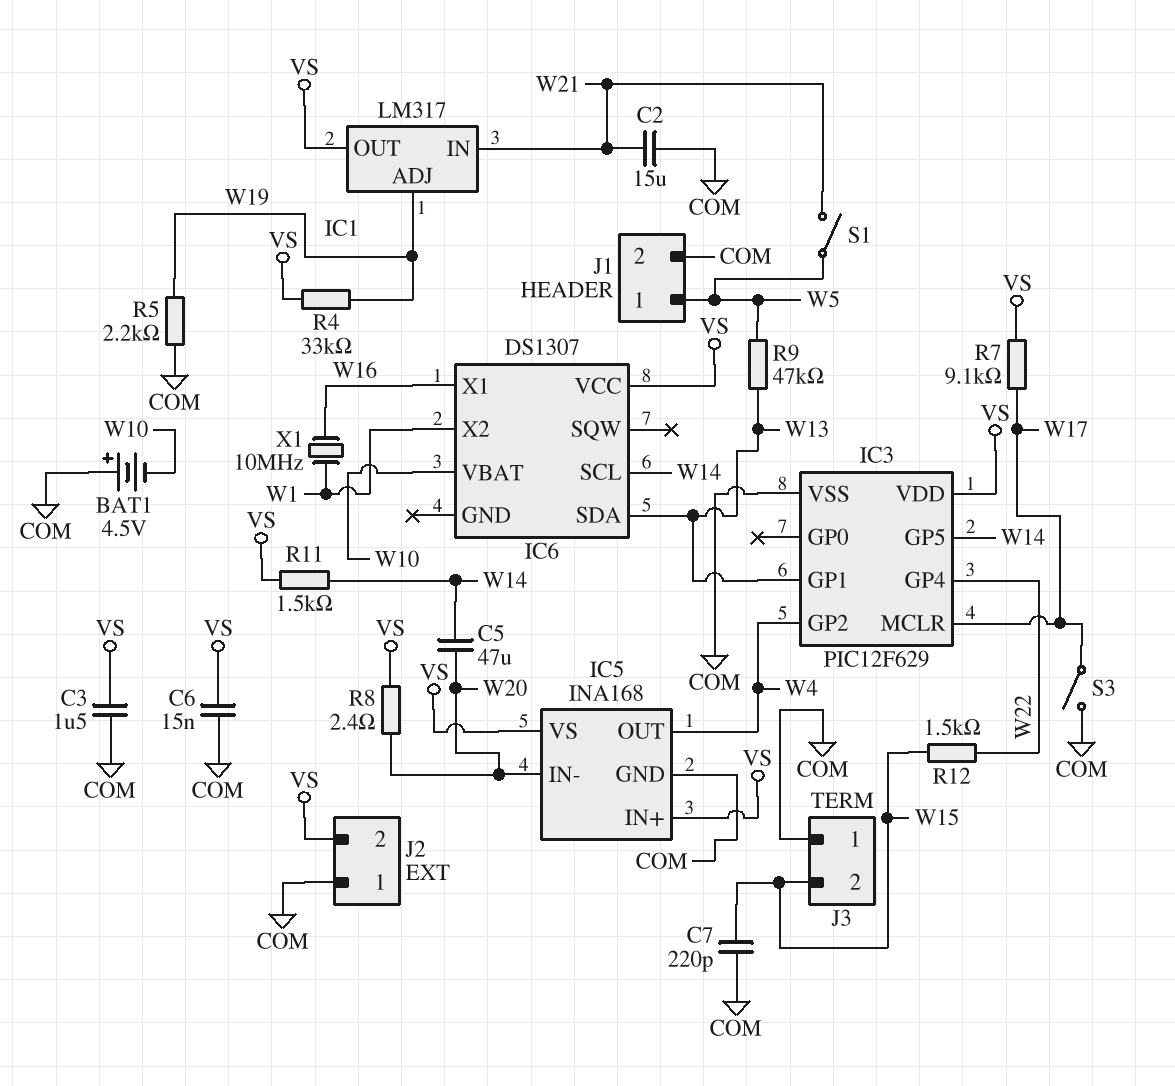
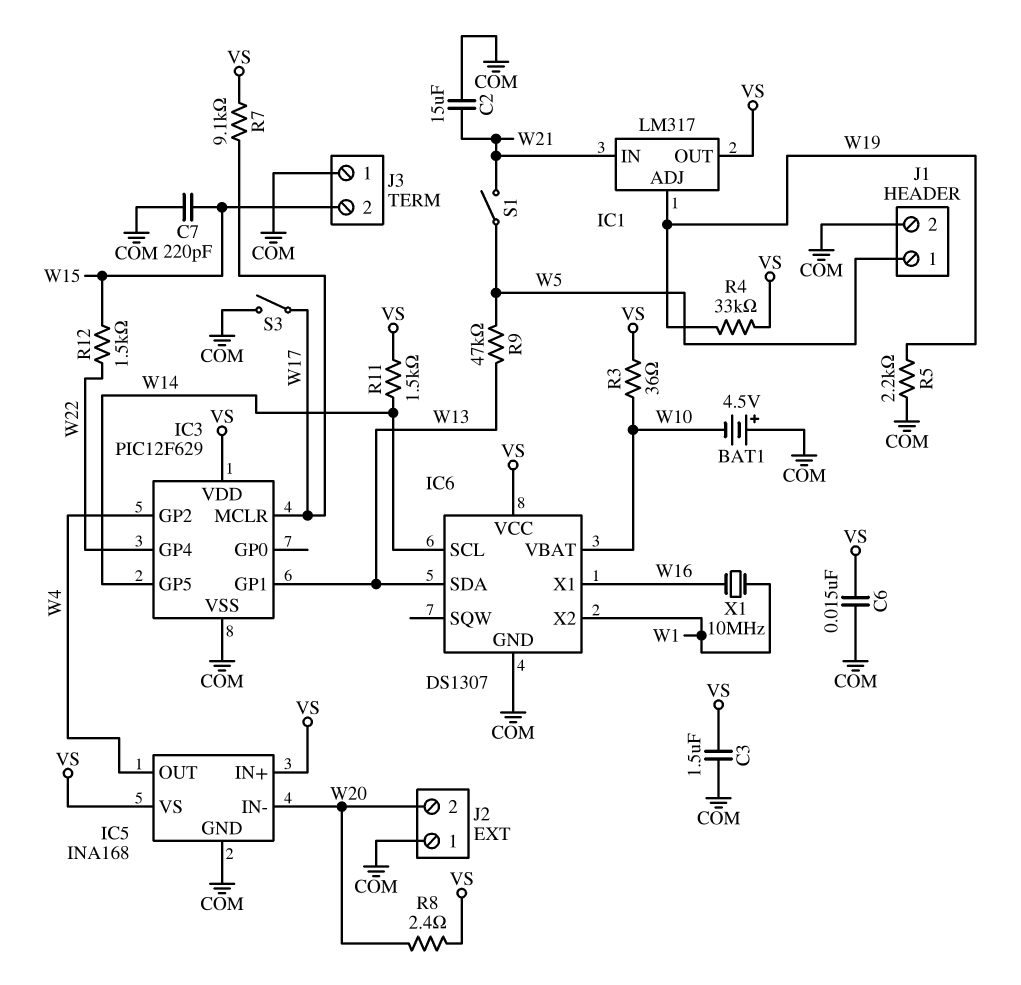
C5: 47uF (W14, W20) -> none
IC6 pin GND: none -> COM
J2 pin 2: VS -> W20
R3: none -> 36 (VS, W10)

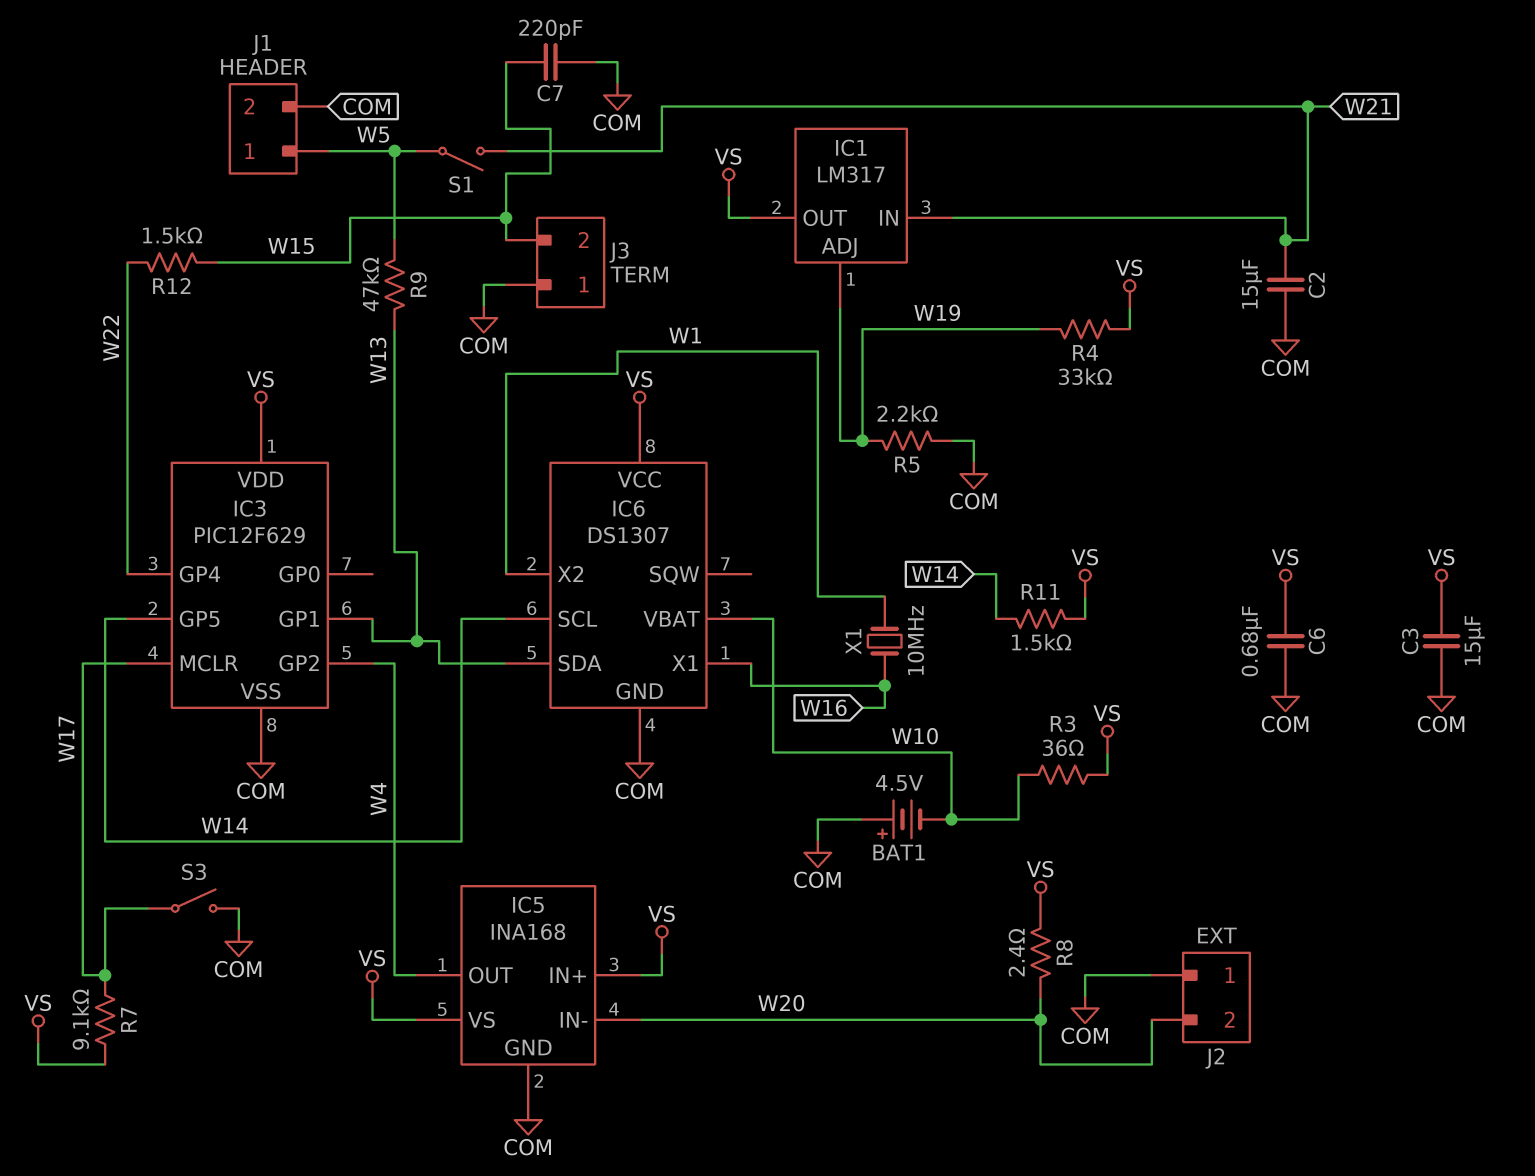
C3: 1.5uF (COM, VS) -> 15uF (COM, VS)
C6: 15nF (COM, VS) -> 680nF (COM, VS)

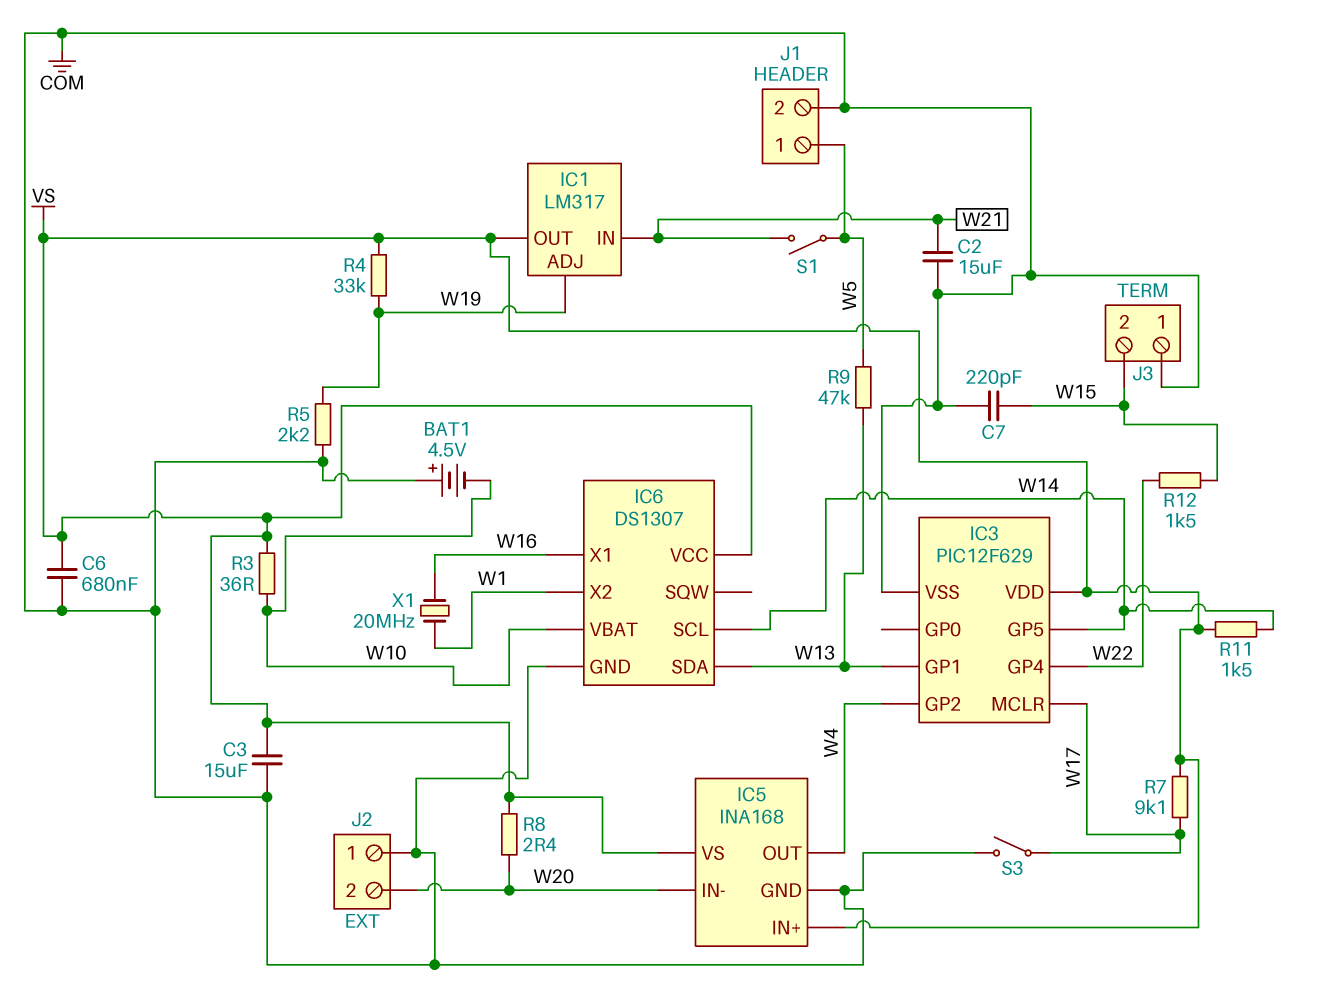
X1: 10MHz (W1, W16) -> 20MHz (W1, W16)

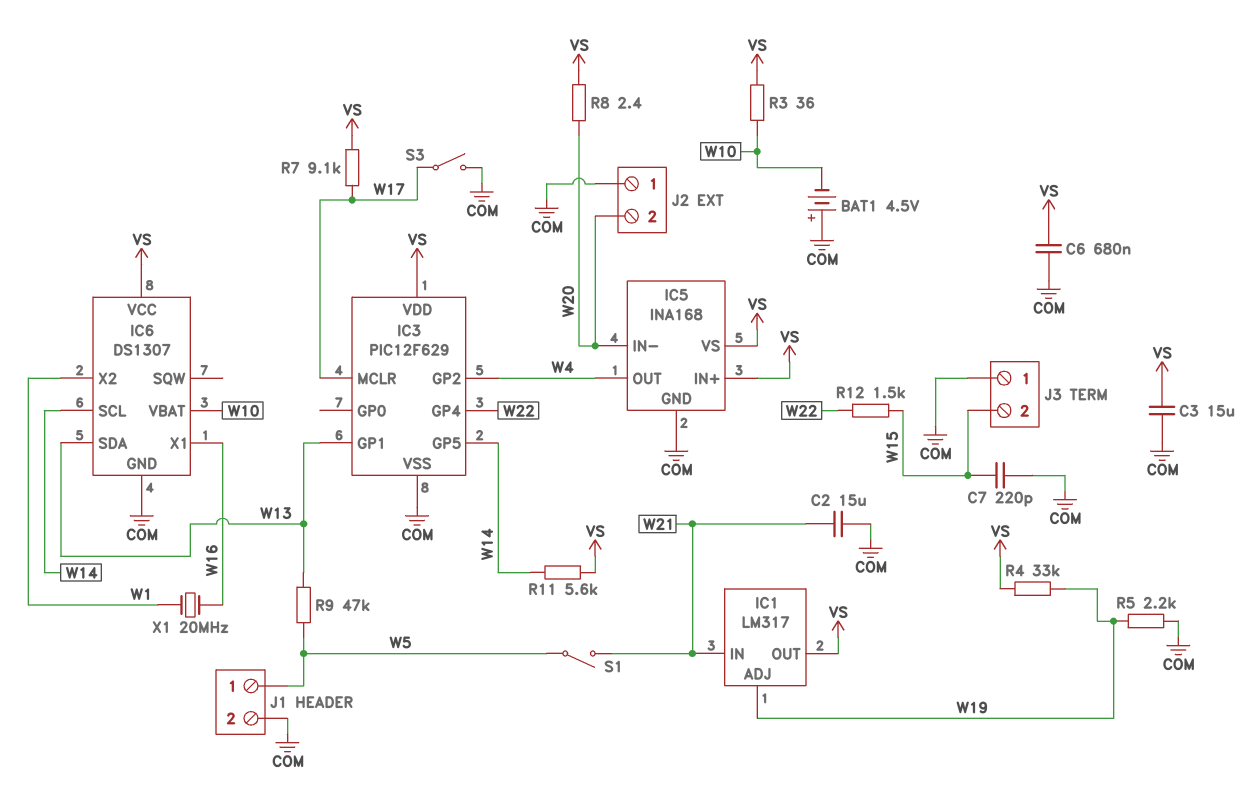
R11: 1.5k (VS, W14) -> 5.6k (VS, W14)

